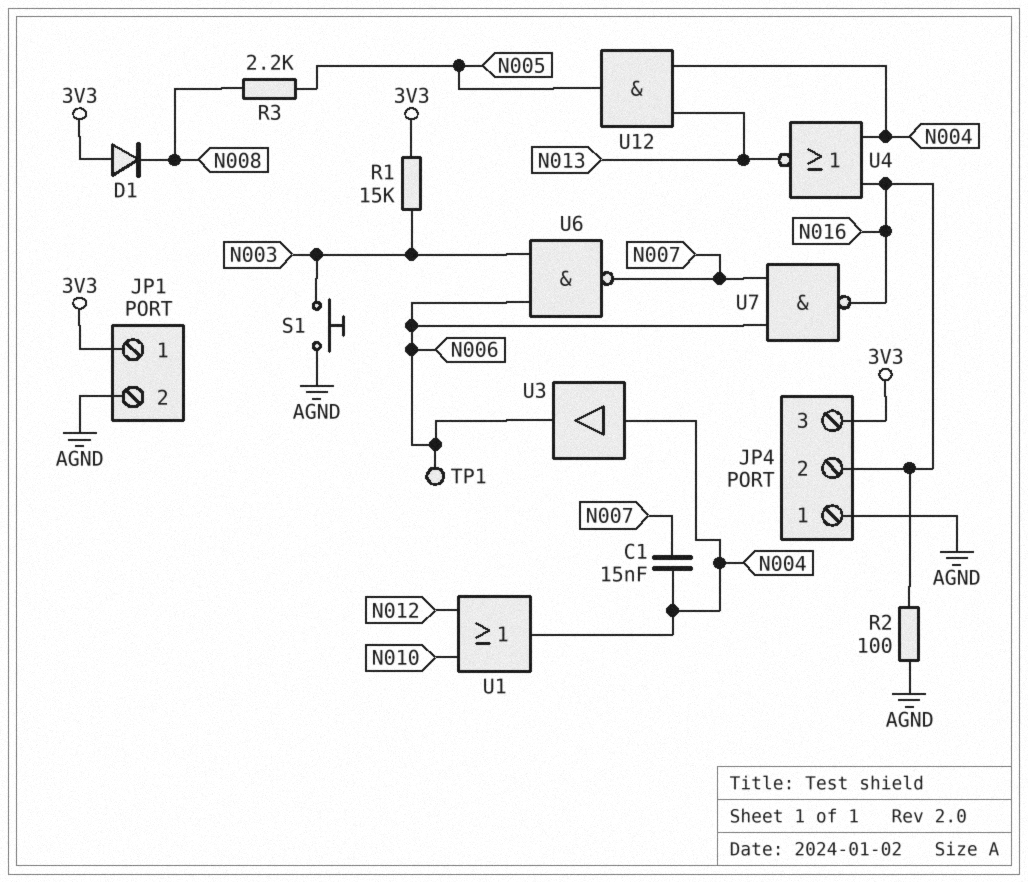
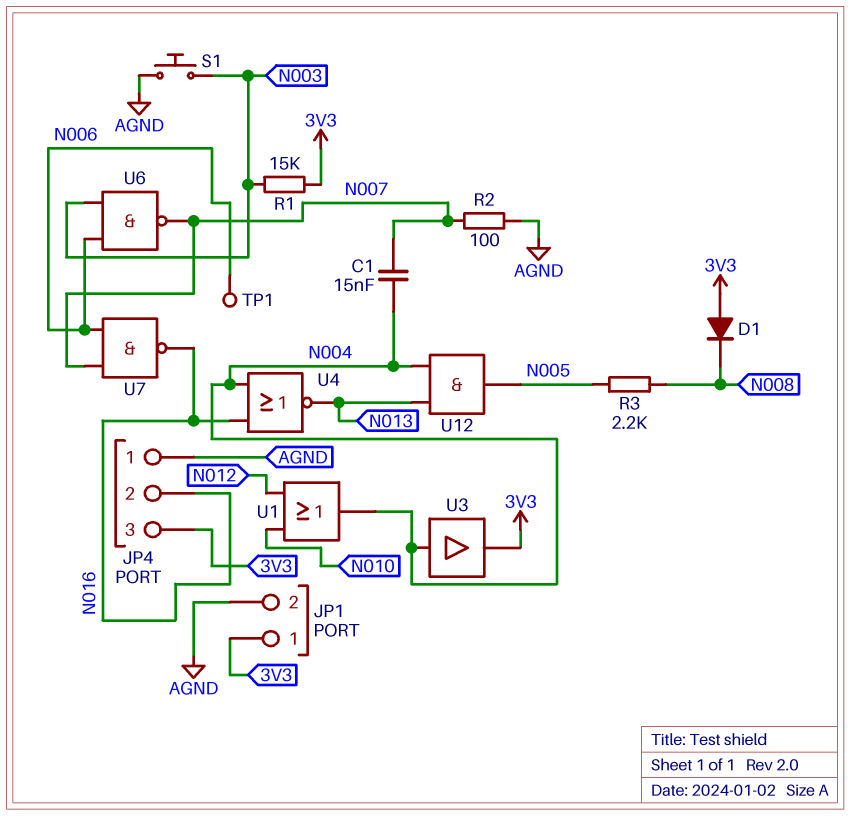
R2: 100 (AGND, N016) -> 100 (AGND, N007)
U3: buffer (in N004, out N006) -> buffer (in N004, out 3V3)

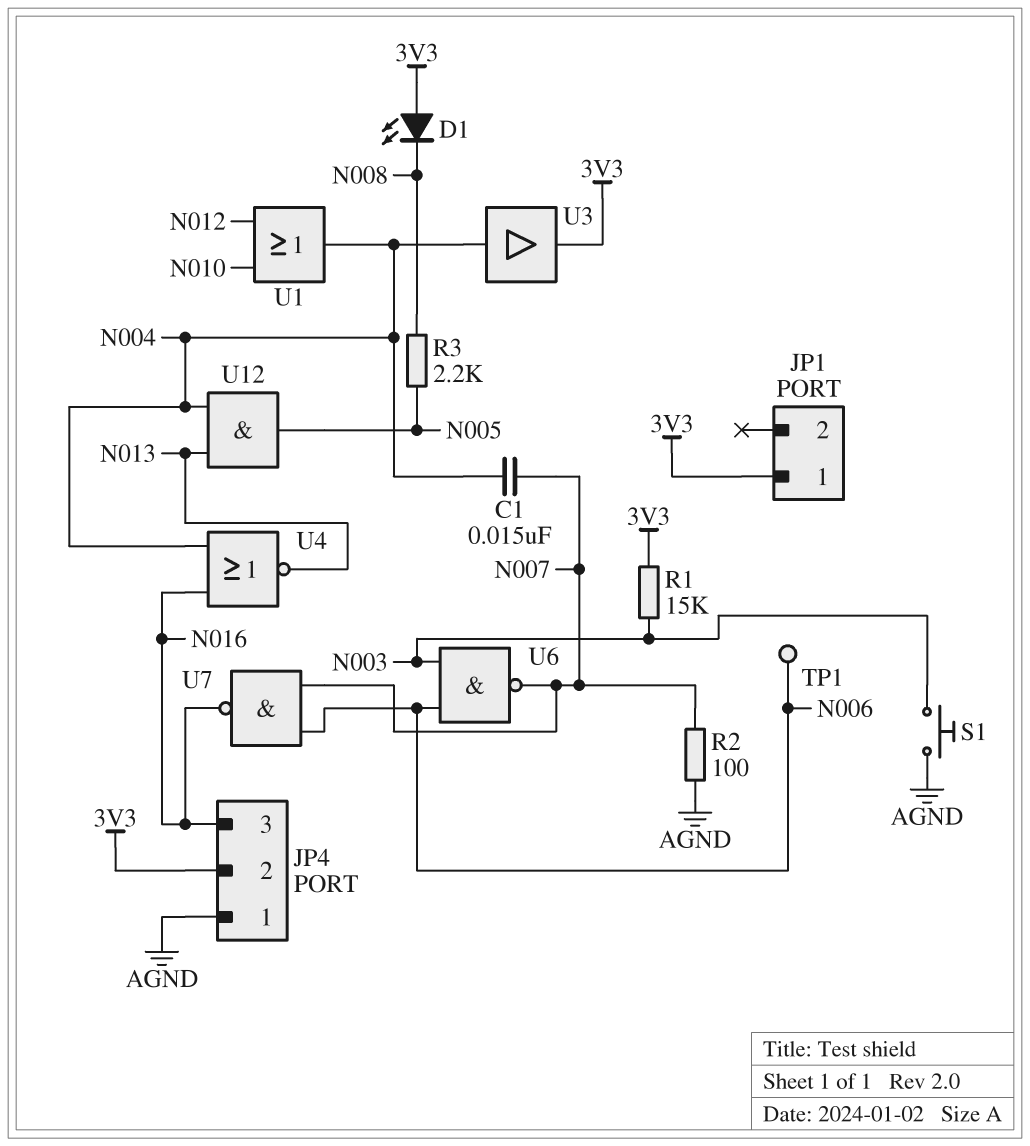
D1: diode (A 3V3, K N008) -> LED (A 3V3, K N008)
JP1 pin 2: AGND -> none
JP4 pin 2: N016 -> 3V3
JP4 pin 3: 3V3 -> N016

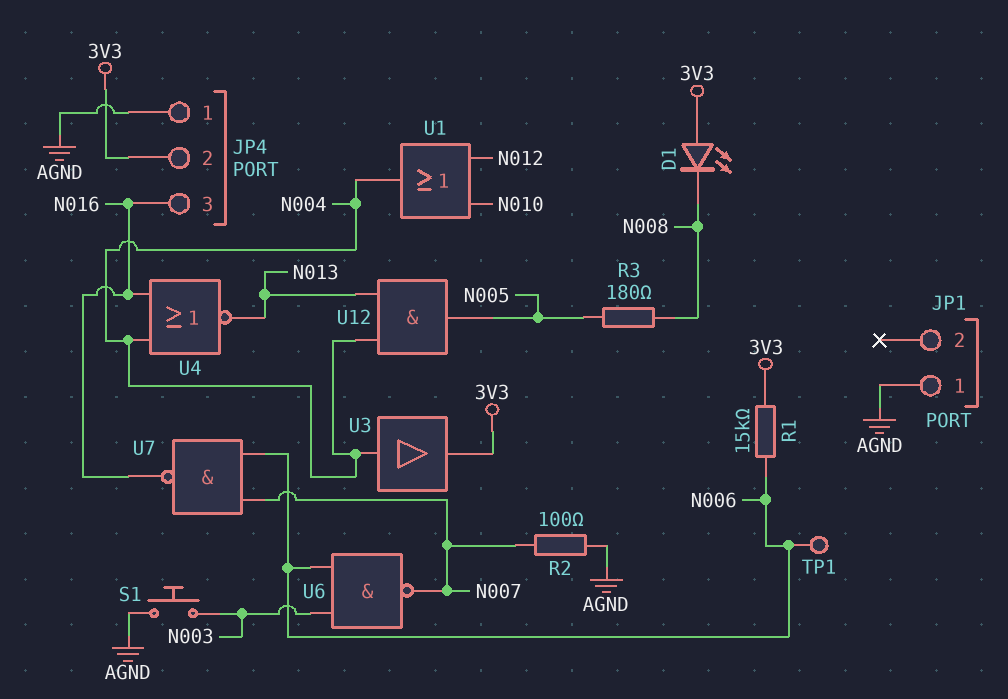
C1: 15nF (N004, N007) -> none
JP1 pin 1: 3V3 -> AGND
R1: 15k (3V3, N003) -> 15k (3V3, N006)
R3: 2.2k (N005, N008) -> 180 (N005, N008)

